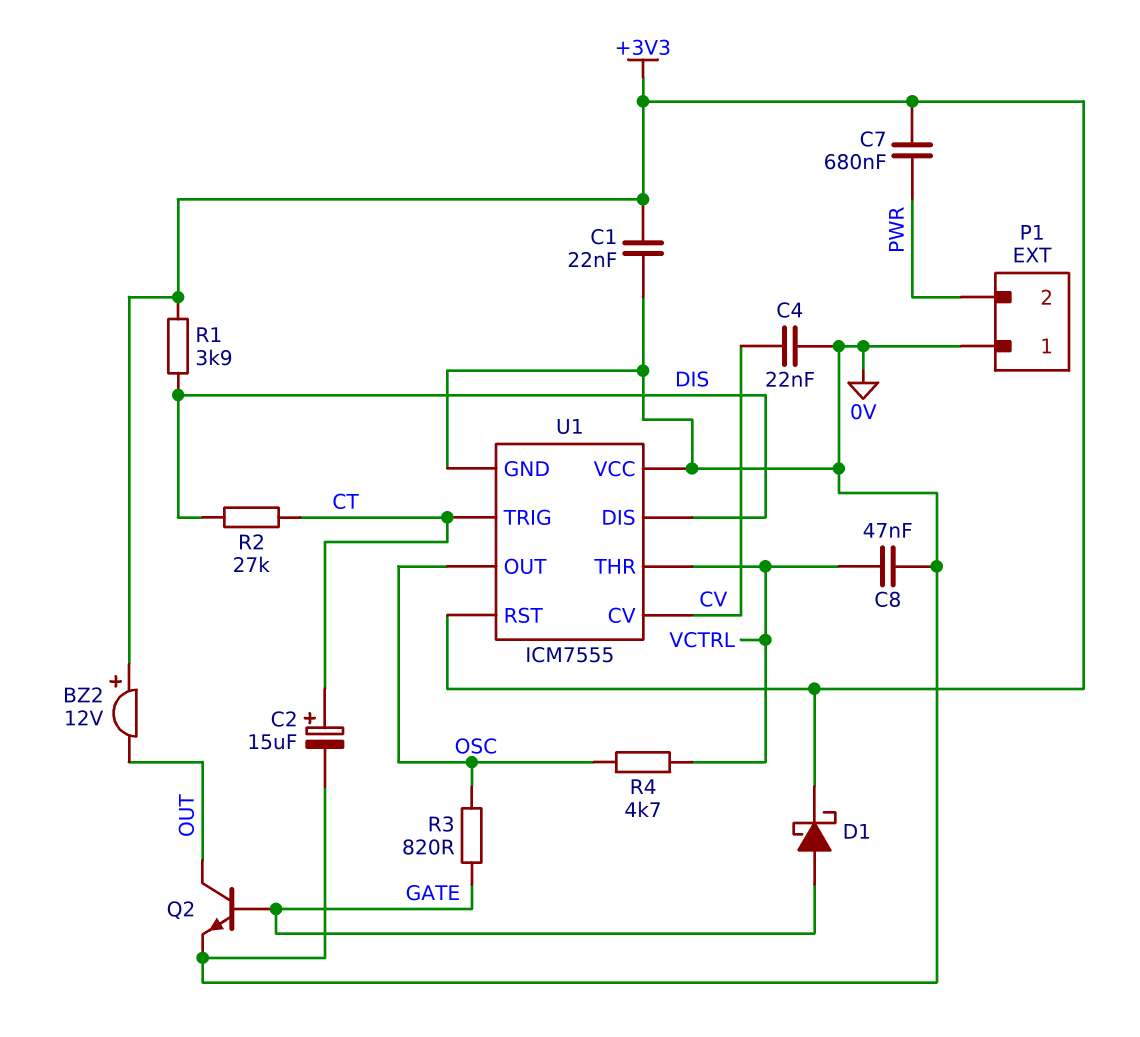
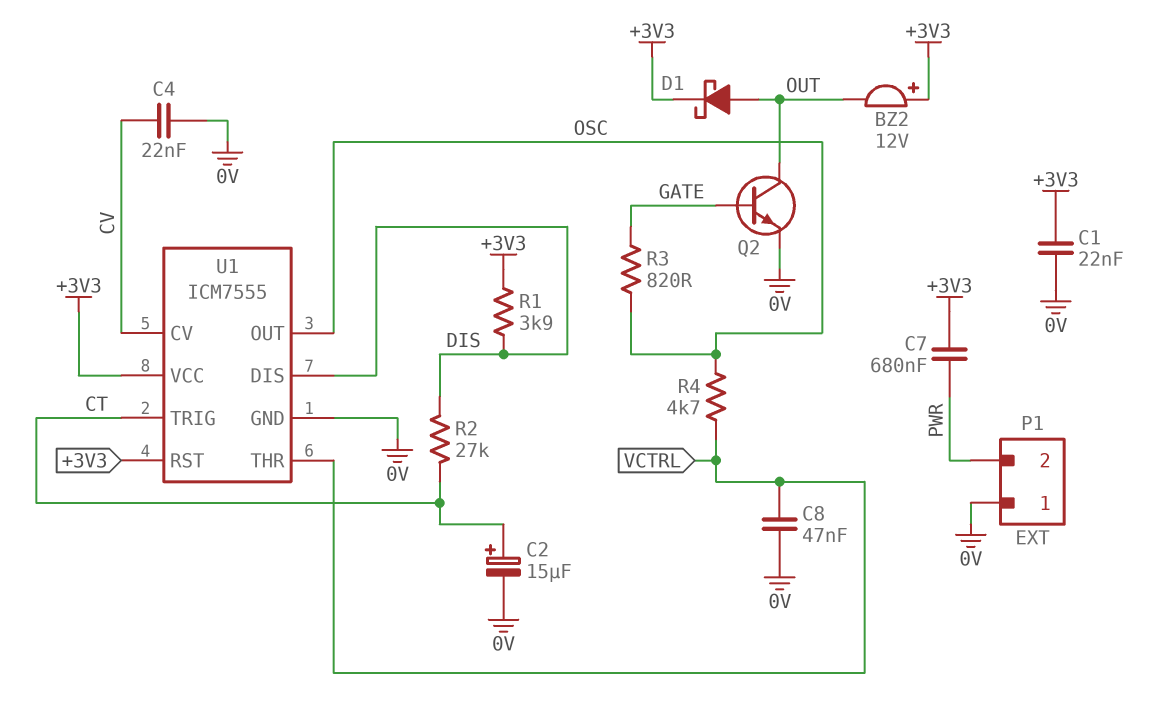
D1: schottky (A GATE, K +3V3) -> schottky (A OUT, K +3V3)
U1 pin VCC: 0V -> +3V3

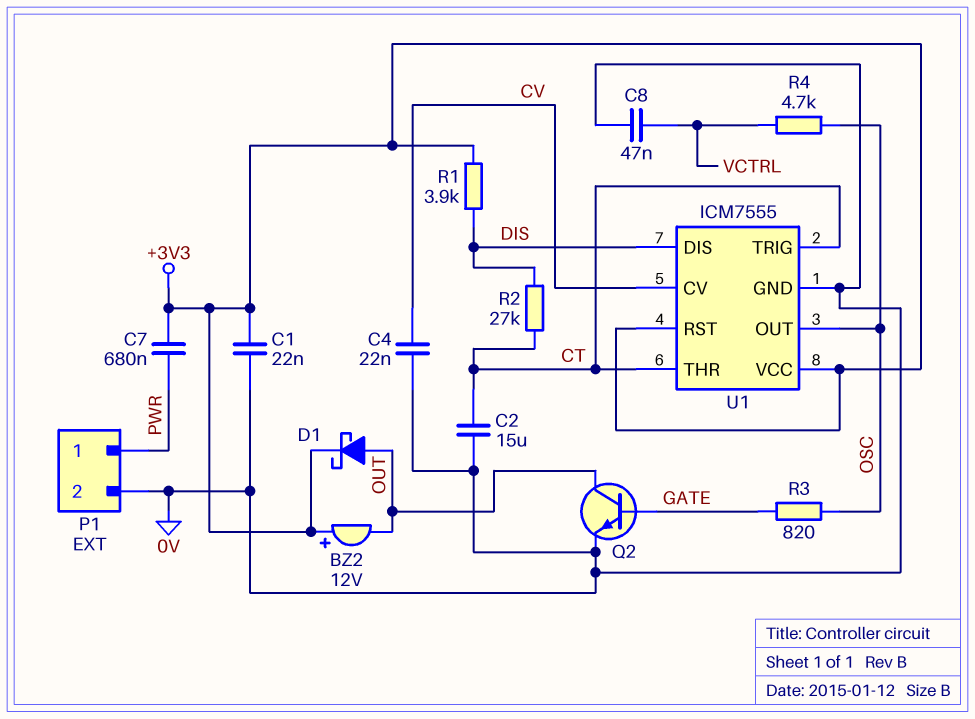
C2: 15uF (plus CT, minus 0V) -> 15uF (0V, CT)
P1 pin 1: 0V -> PWR
P1 pin 2: PWR -> 0V
U1 pin THR: VCTRL -> CT

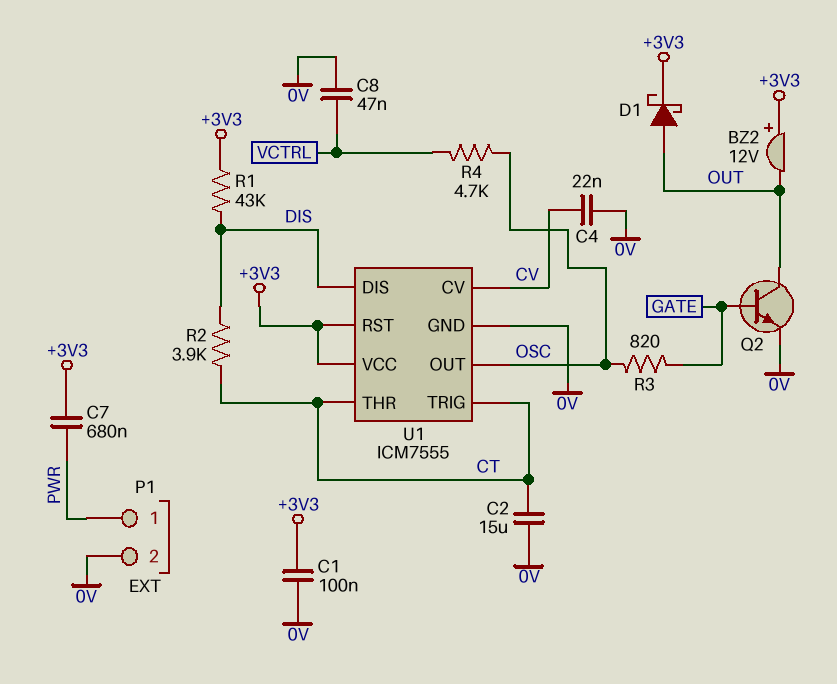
C1: 22nF (+3V3, 0V) -> 100nF (+3V3, 0V)
R1: 3.9k (+3V3, DIS) -> 43k (+3V3, DIS)
R2: 27k (CT, DIS) -> 3.9k (CT, DIS)

